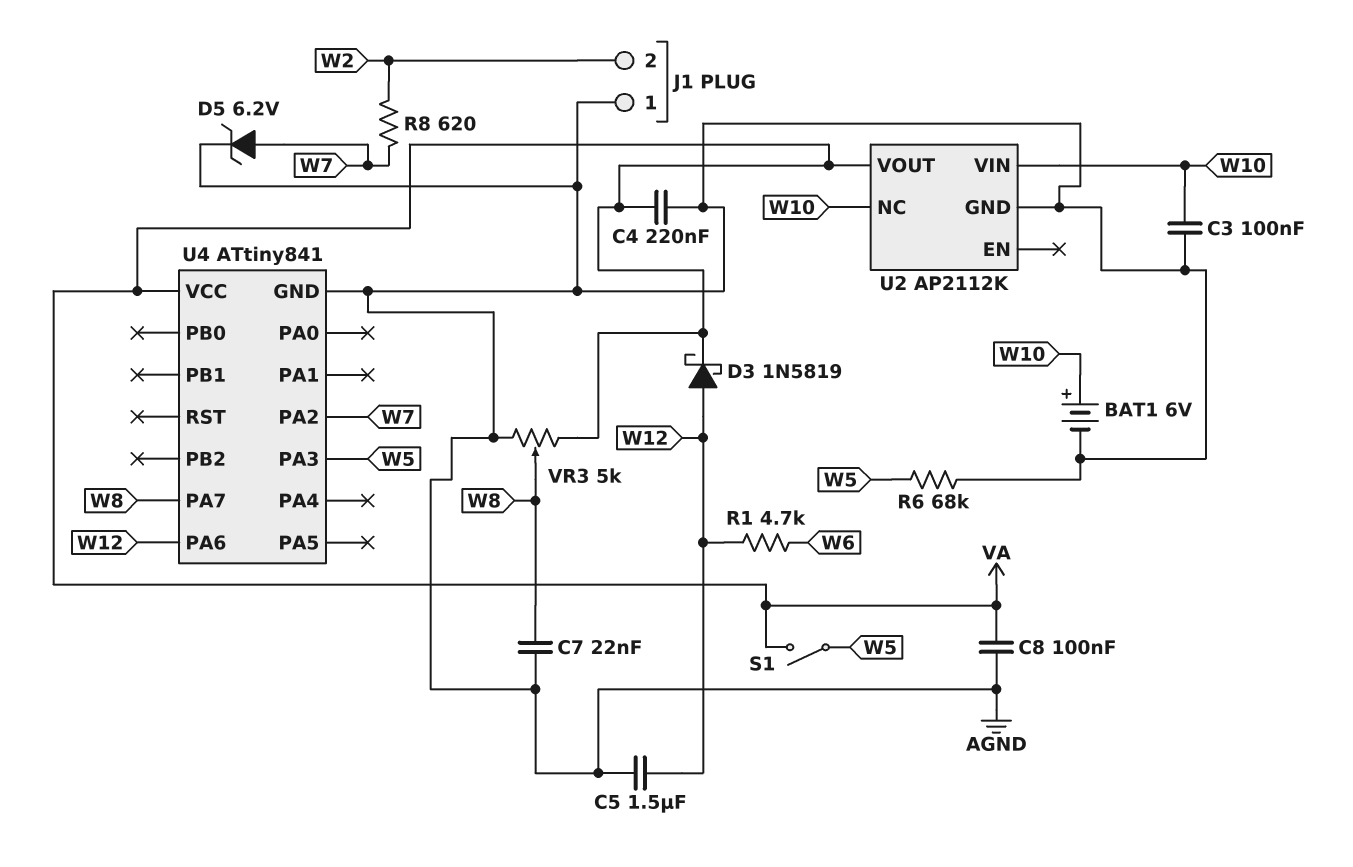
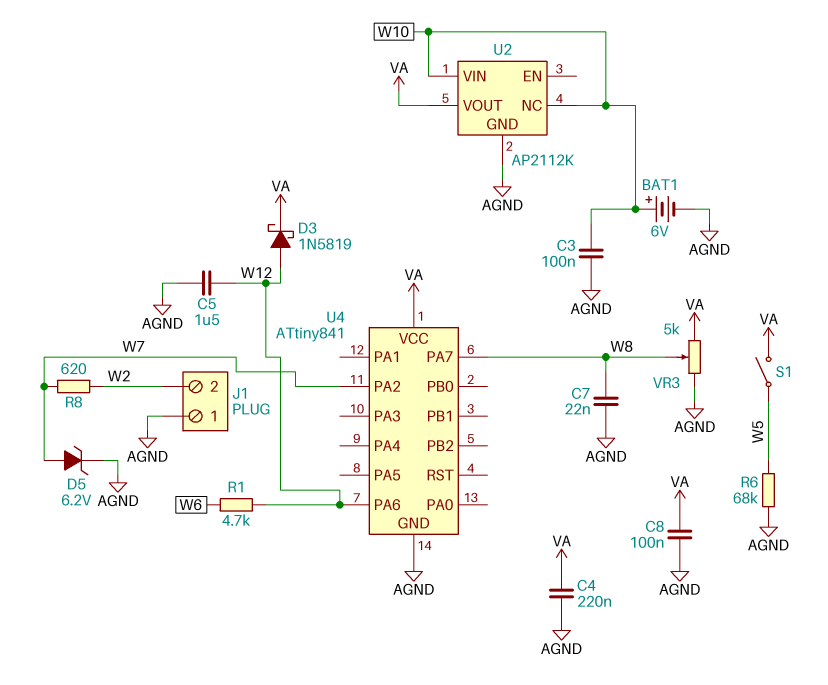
U4 pin PA3: W5 -> none

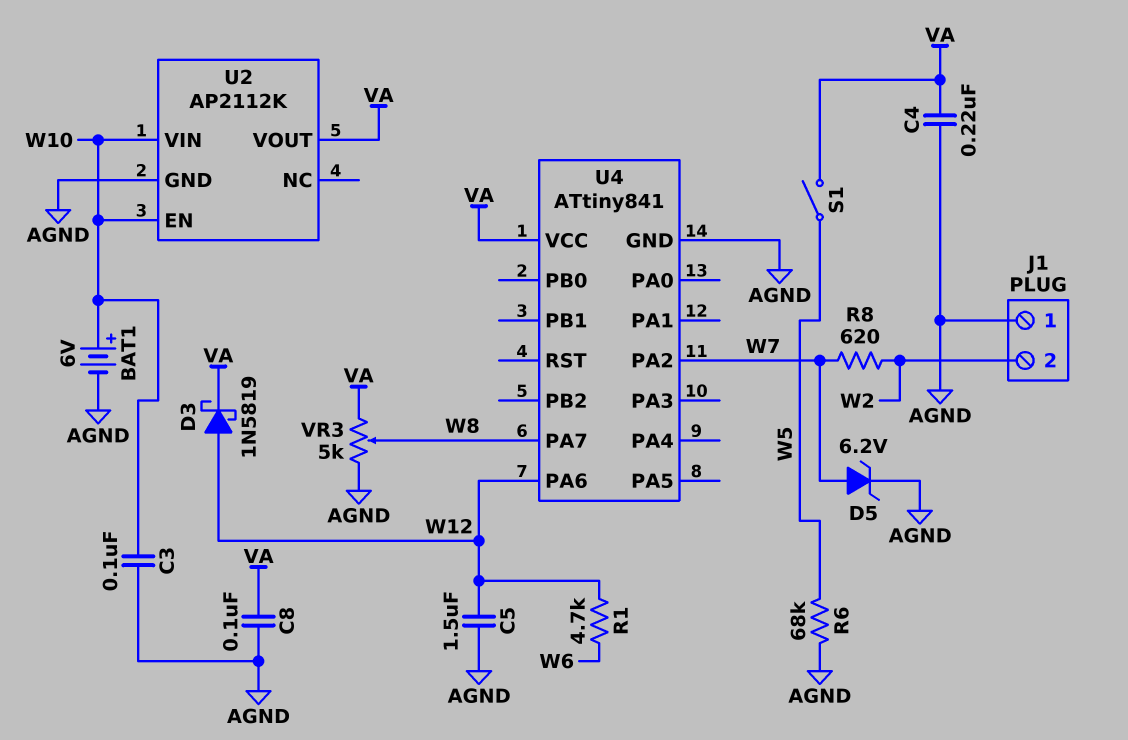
C7: 22nF (AGND, W8) -> none
U2 pin EN: none -> W10
U2 pin NC: W10 -> none

